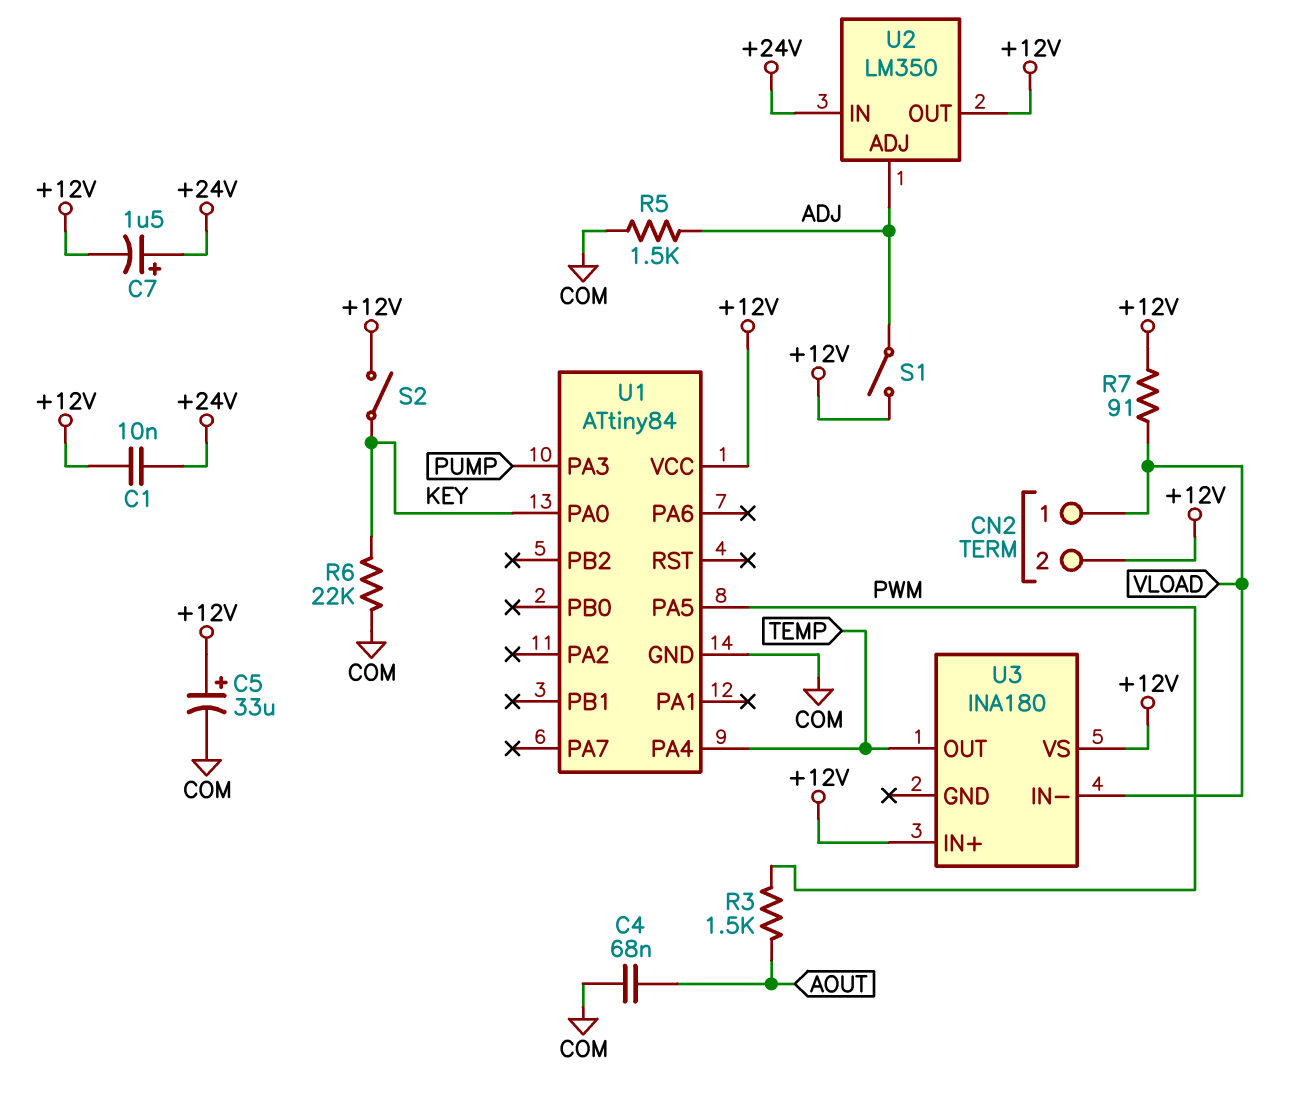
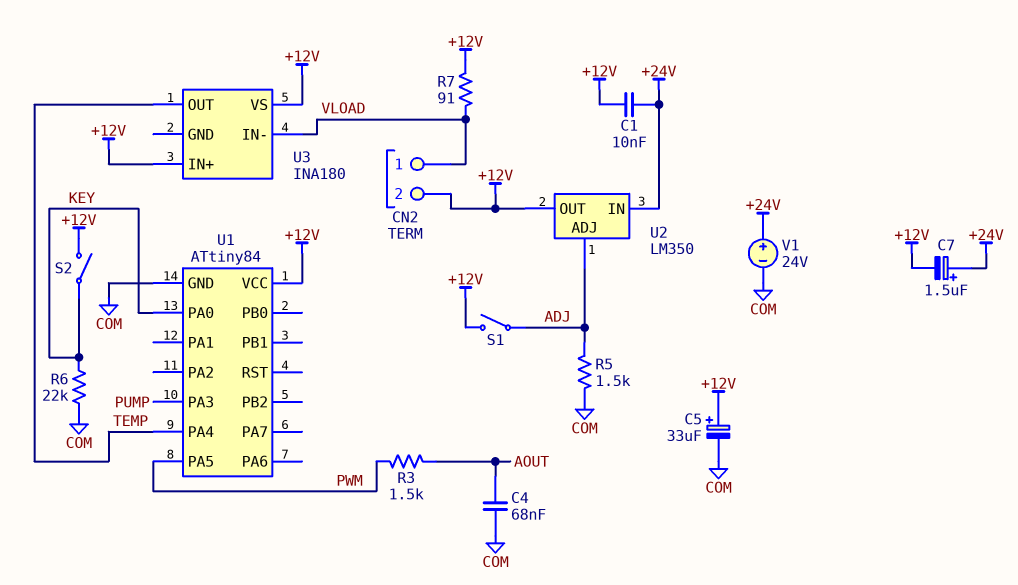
V1: none -> 24V (plus +24V, minus COM)

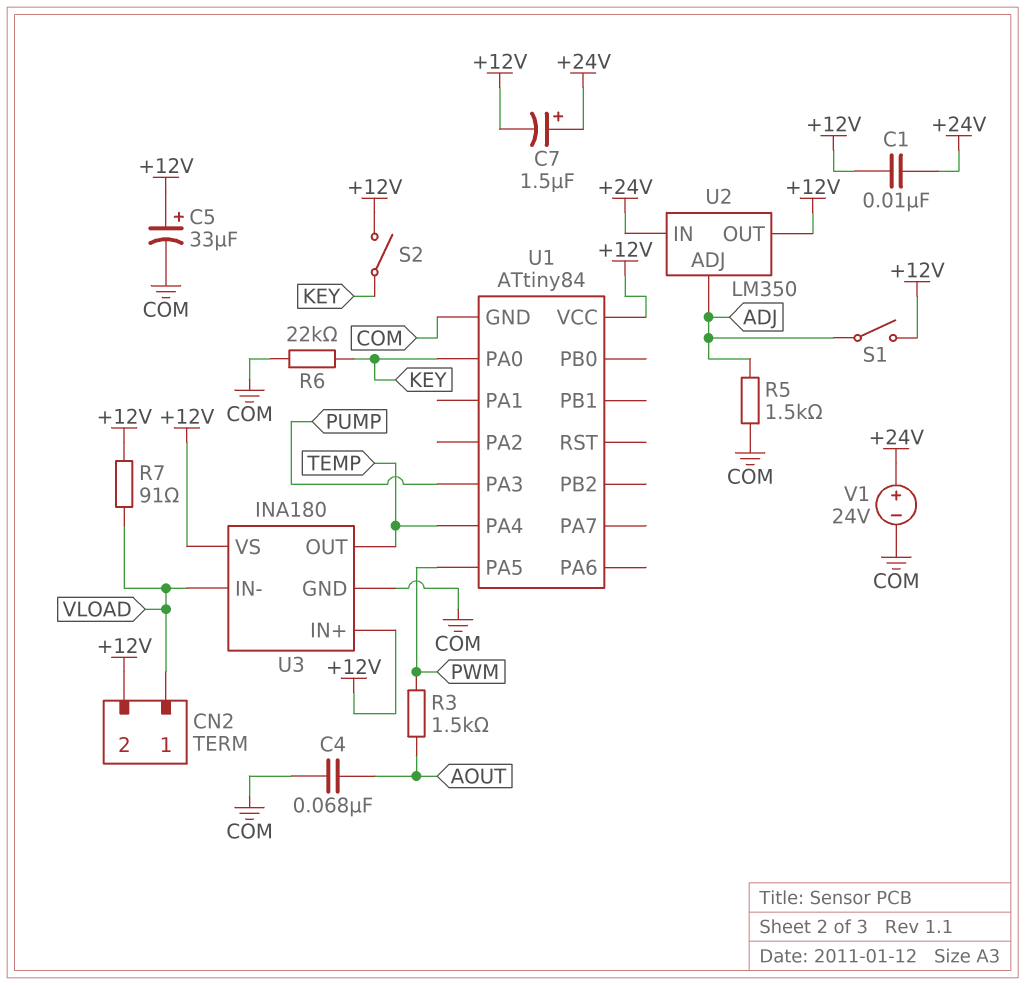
U3 pin GND: none -> COM

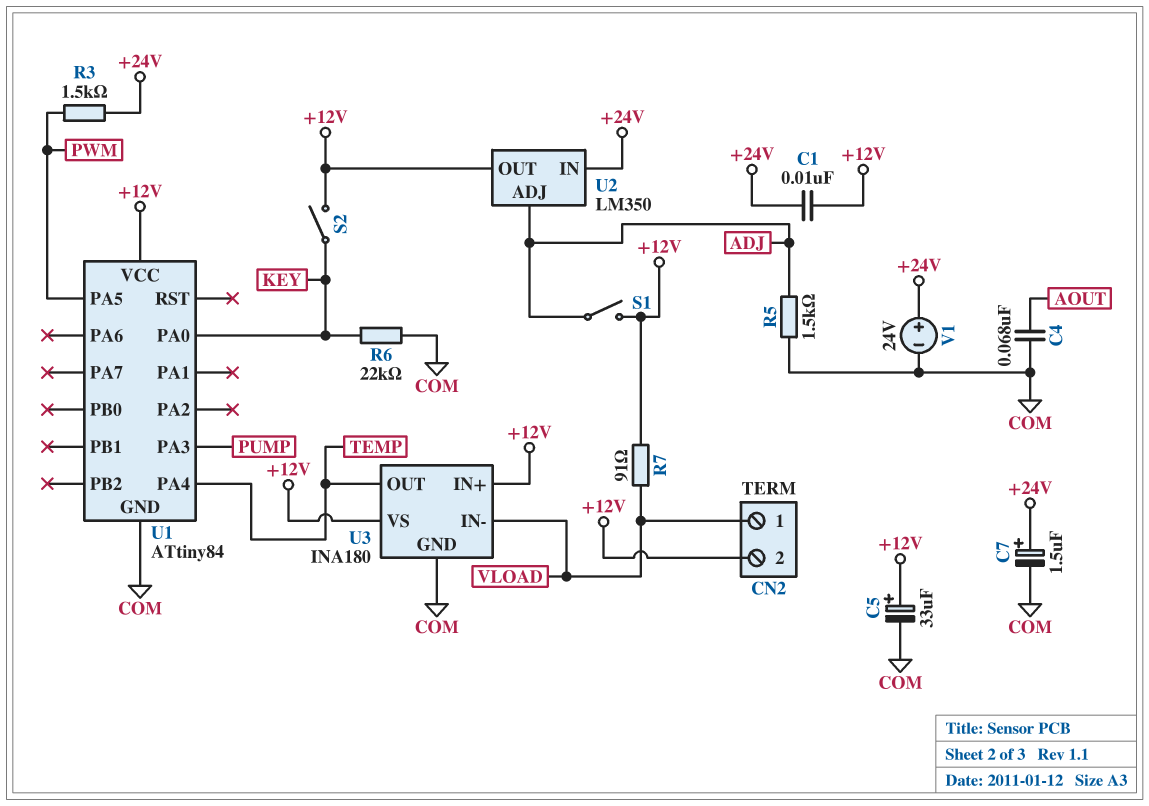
C7: 1.5uF (plus +24V, minus +12V) -> 1.5uF (plus +24V, minus COM)
R3: 1.5k (AOUT, PWM) -> 1.5k (+24V, PWM)

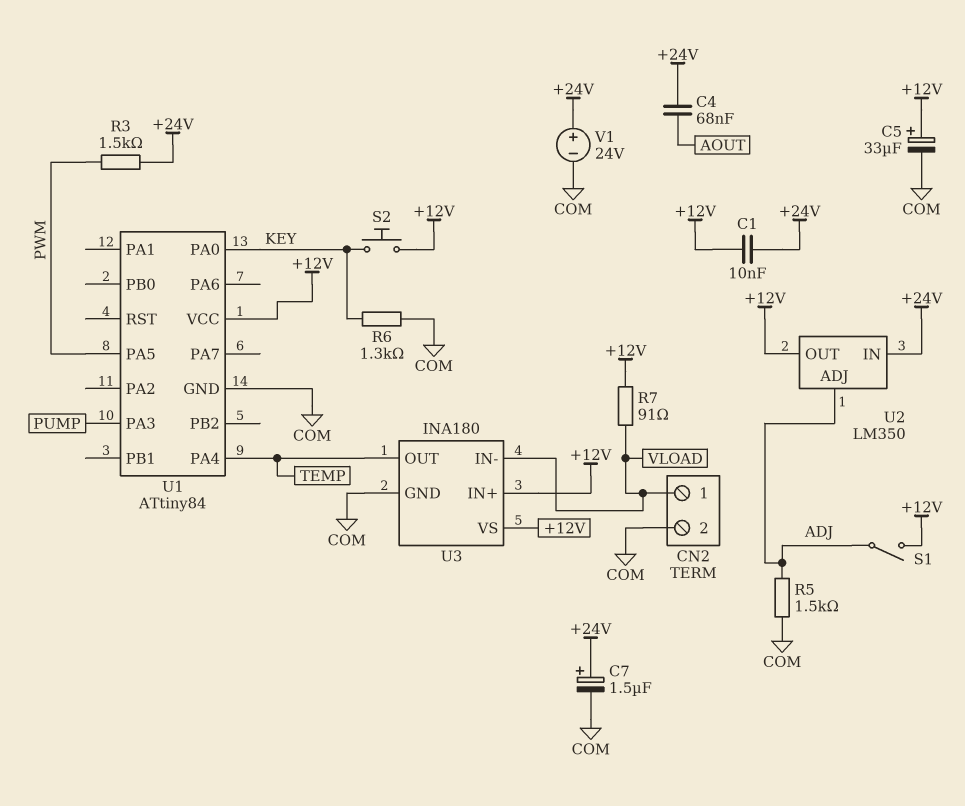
C4: 68nF (AOUT, COM) -> 68nF (+24V, AOUT)
CN2 pin 2: +12V -> COM
R6: 22k (COM, KEY) -> 1.3k (COM, KEY)
S2: switch (+12V, KEY) -> button (+12V, KEY)

